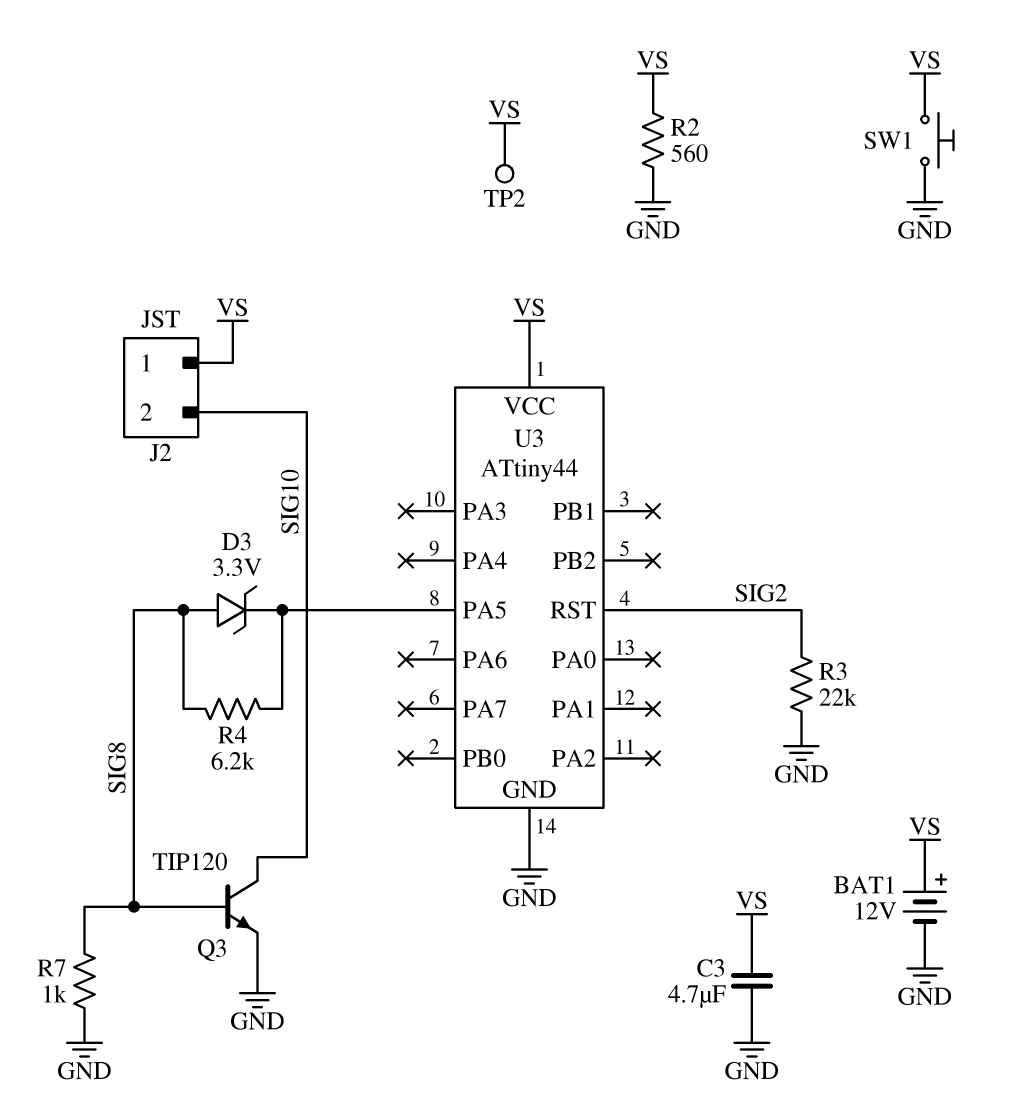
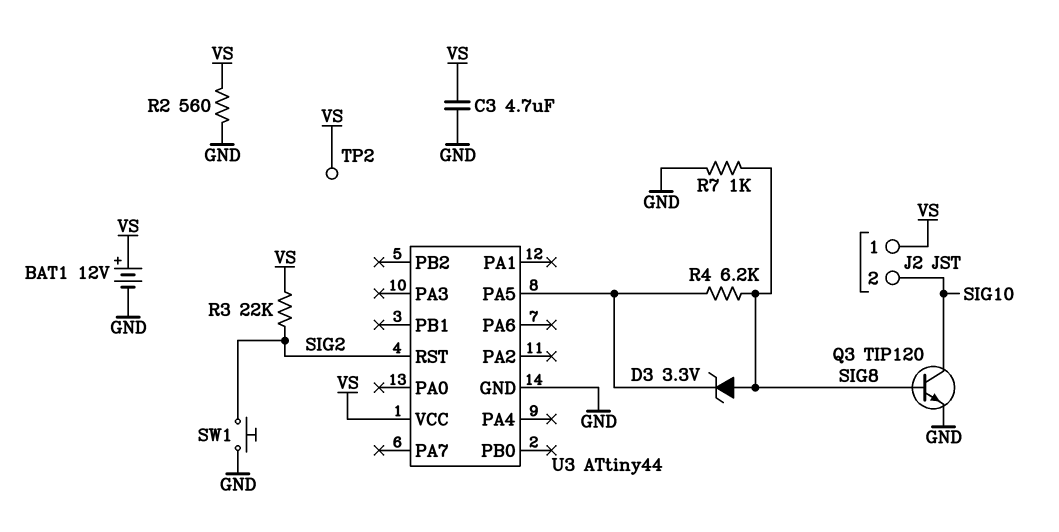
R3: 22k (GND, SIG2) -> 22k (SIG2, VS)
SW1: button (GND, VS) -> button (GND, SIG2)

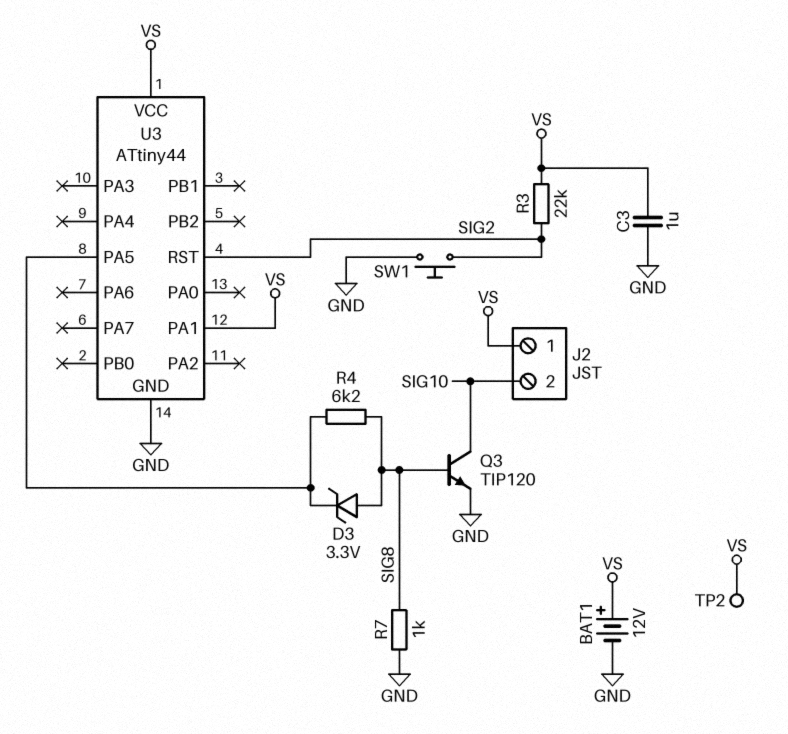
C3: 4.7uF (GND, VS) -> 1uF (GND, VS)
R2: 560 (GND, VS) -> none
U3 pin PA1: none -> VS

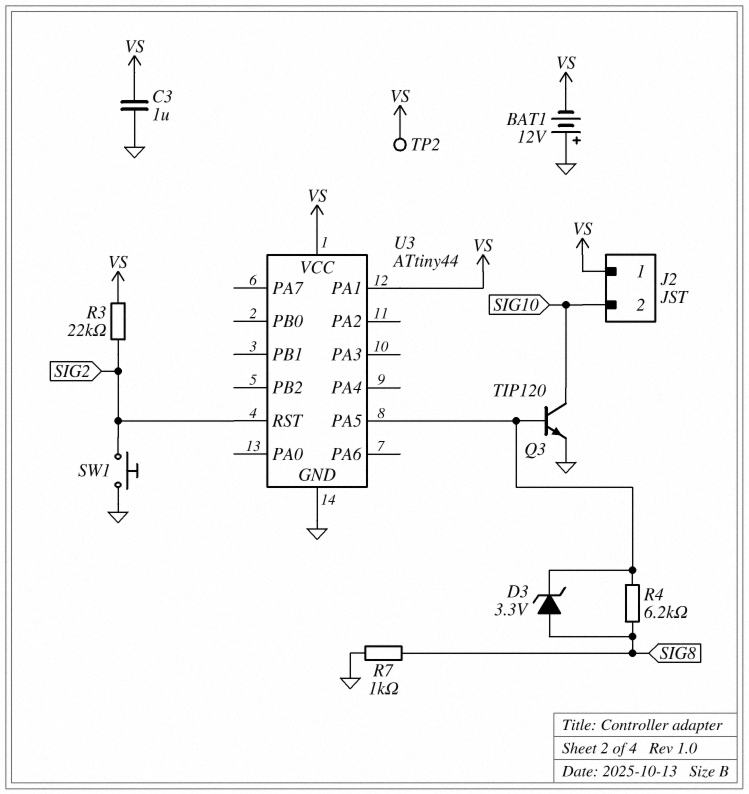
BAT1: 12V (plus VS, minus GND) -> 12V (plus GND, minus VS)
Q3: NPN TIP120 (B SIG8, C SIG10, E GND) -> NPN TIP120 (B U3/PA5, C SIG10, E GND)

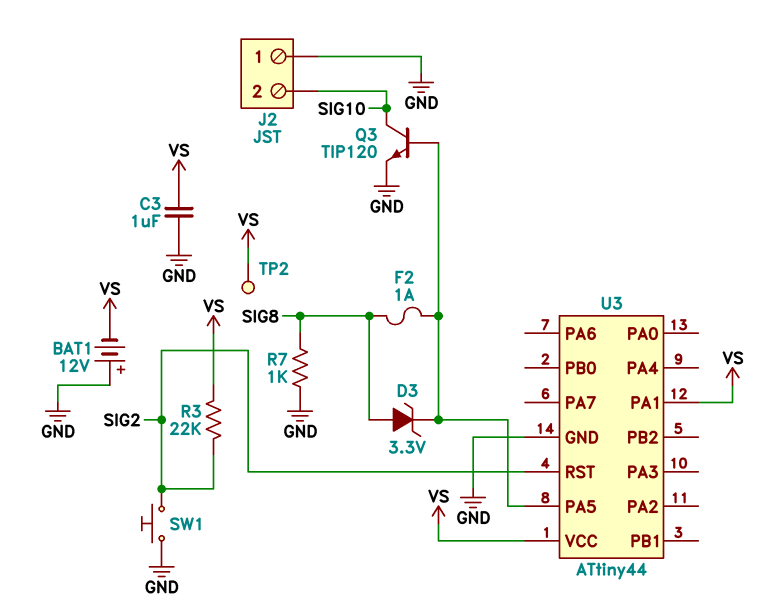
F2: none -> 1A (SIG8, U3/PA5)
J2 pin 1: VS -> GND
R4: 6.2k (SIG8, U3/PA5) -> none

